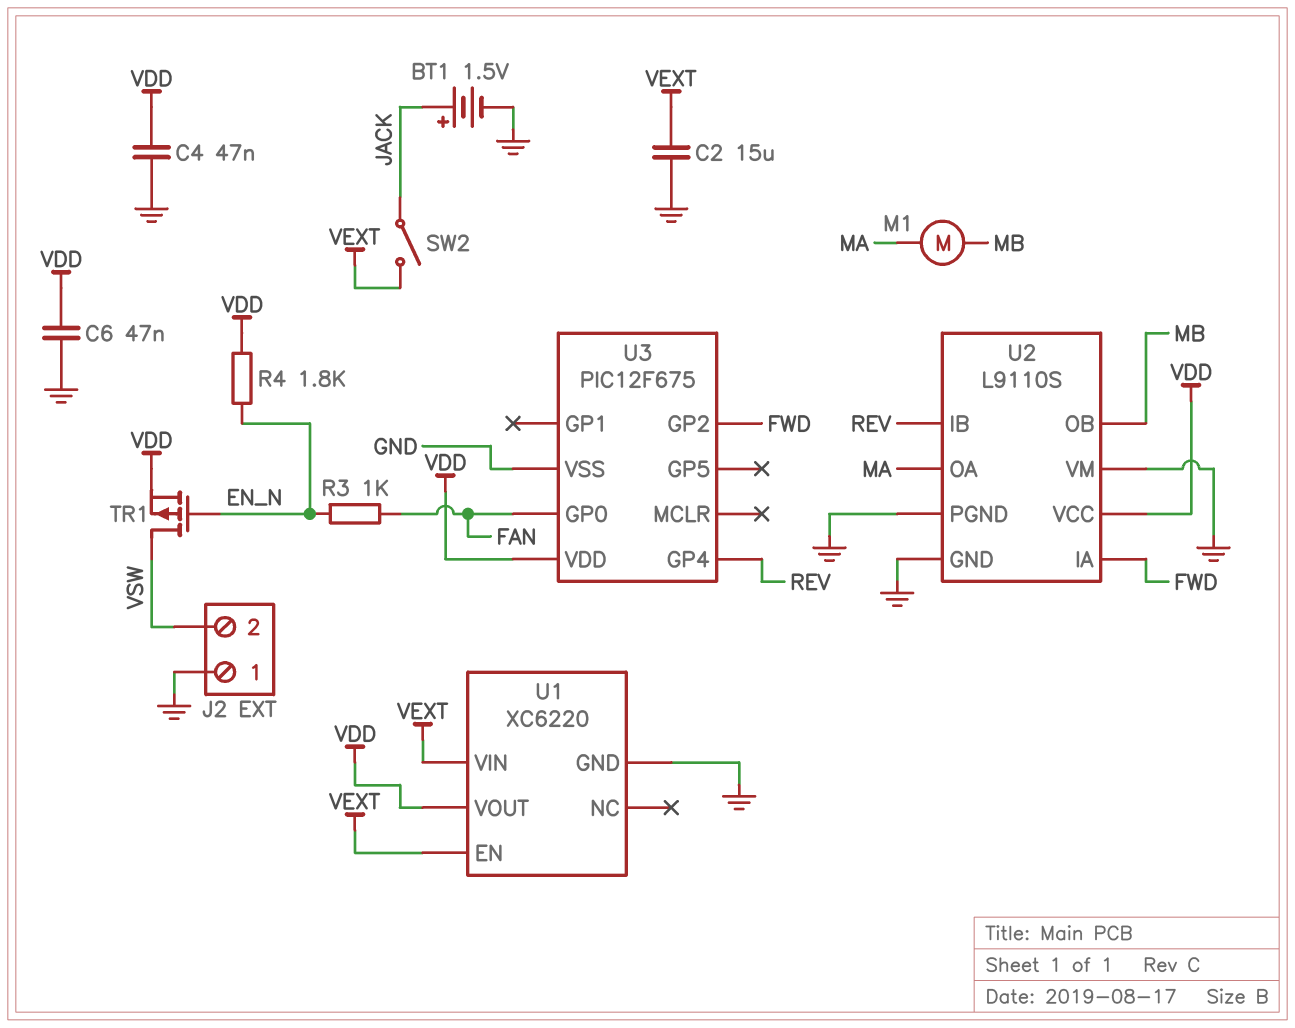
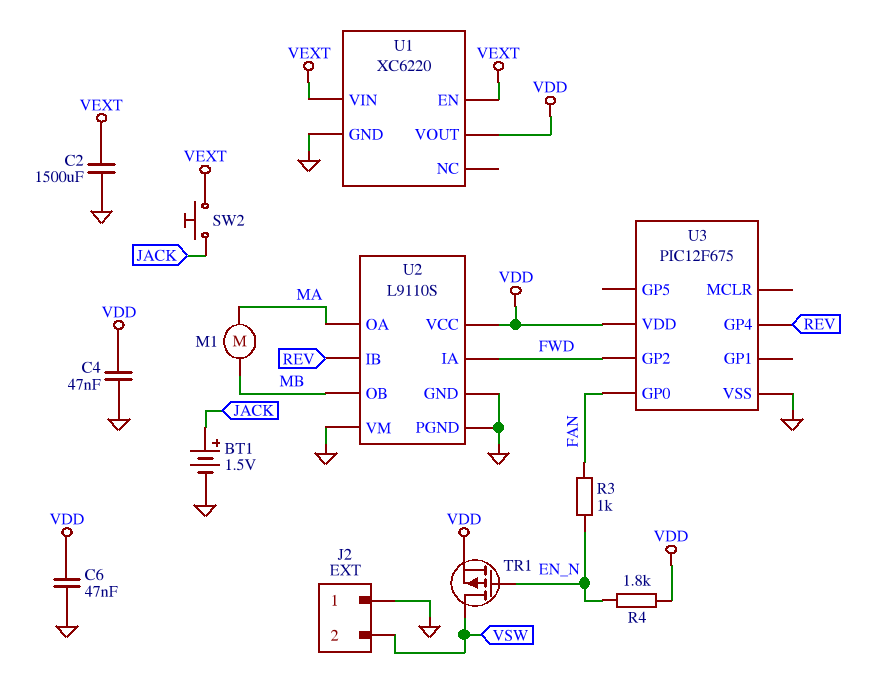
C2: 15uF (GND, VEXT) -> 1500uF (GND, VEXT)
SW2: switch (JACK, VEXT) -> button (JACK, VEXT)

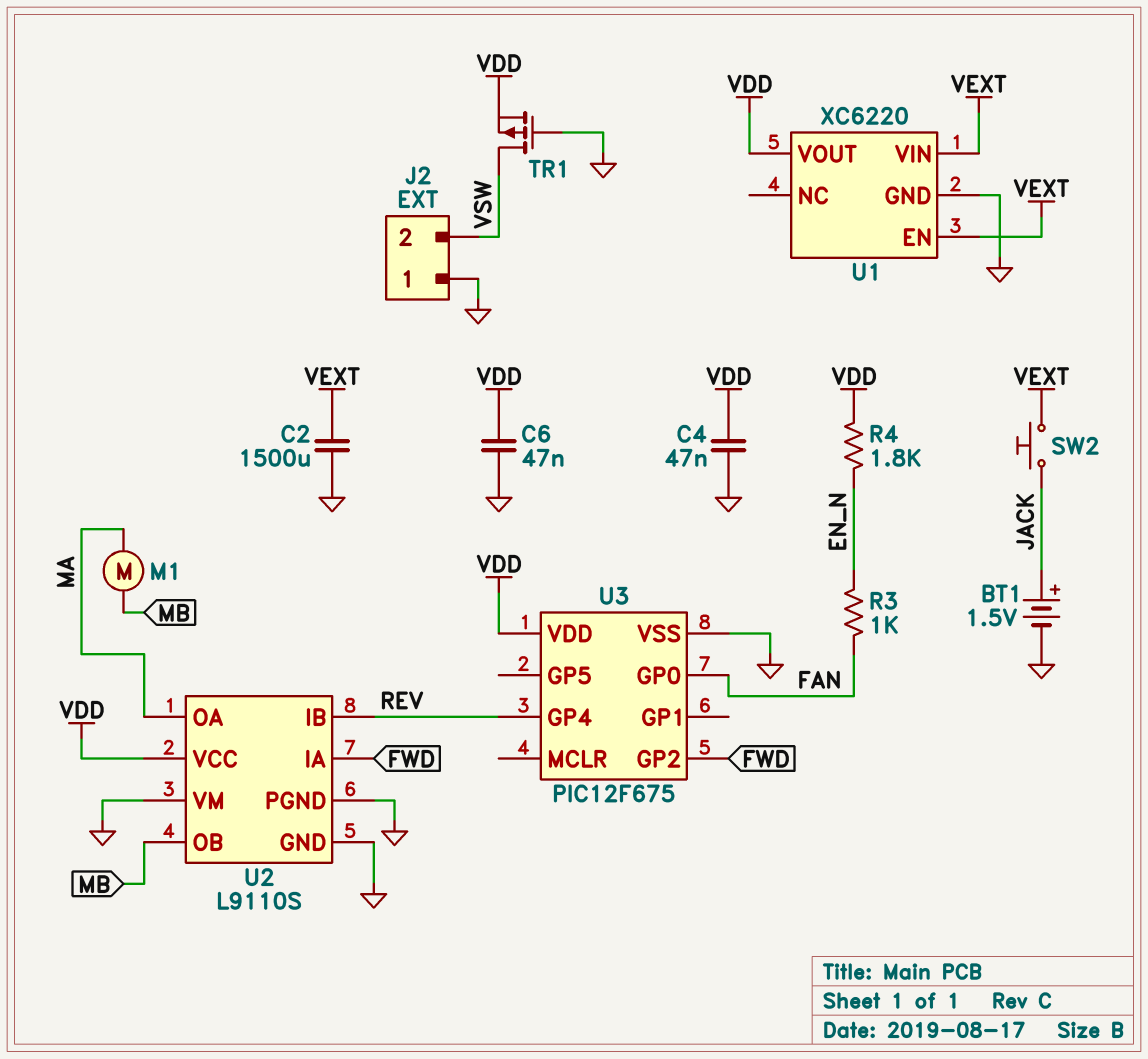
TR1: PMOS (G EN_N, D VSW, S VDD) -> PMOS (G GND, D VSW, S VDD)

